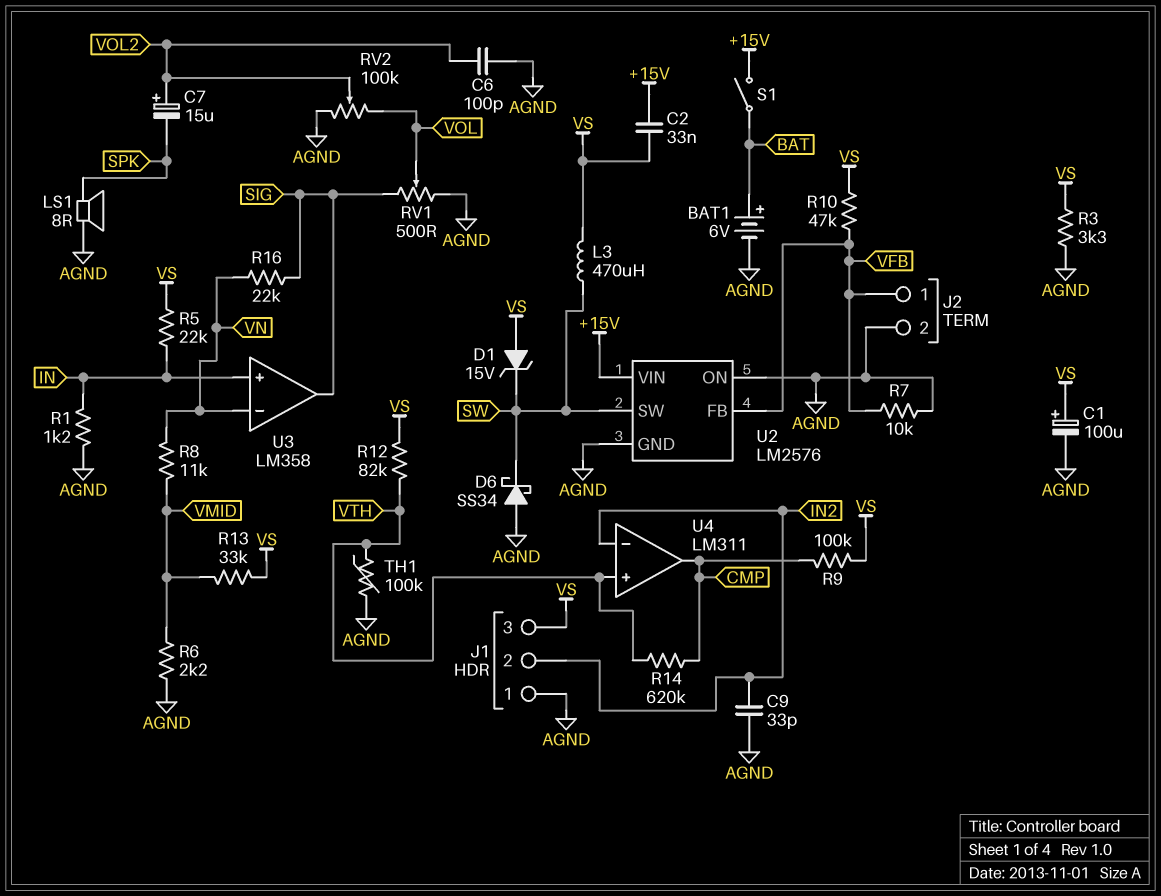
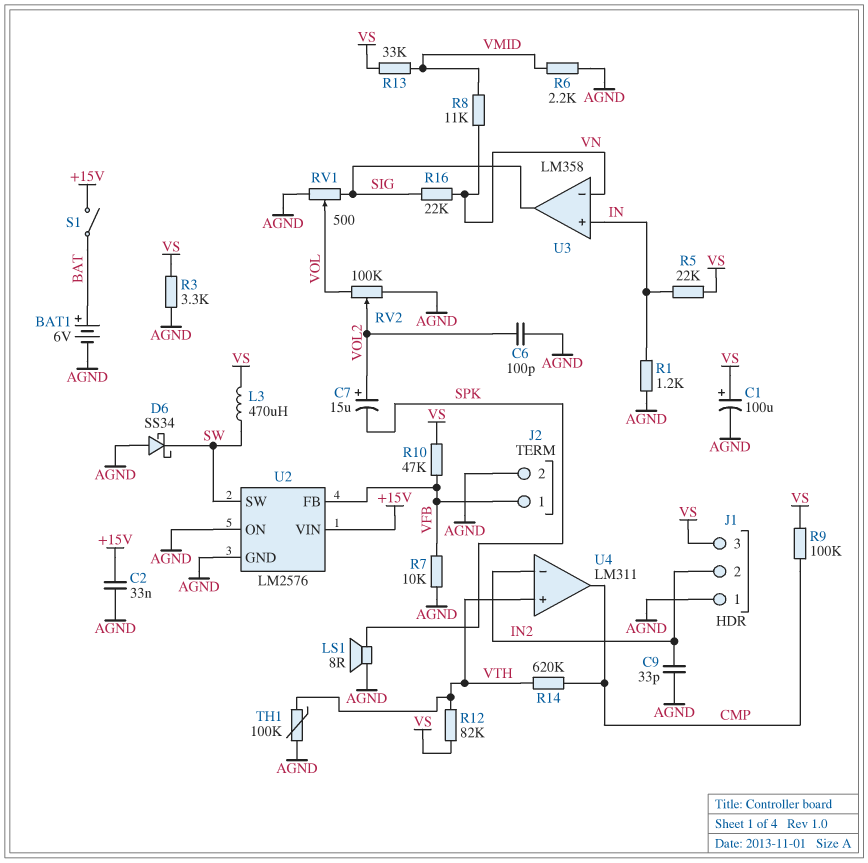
C2: 33nF (+15V, VS) -> 33nF (+15V, AGND)
D1: zener 15V (A VS, K SW) -> none

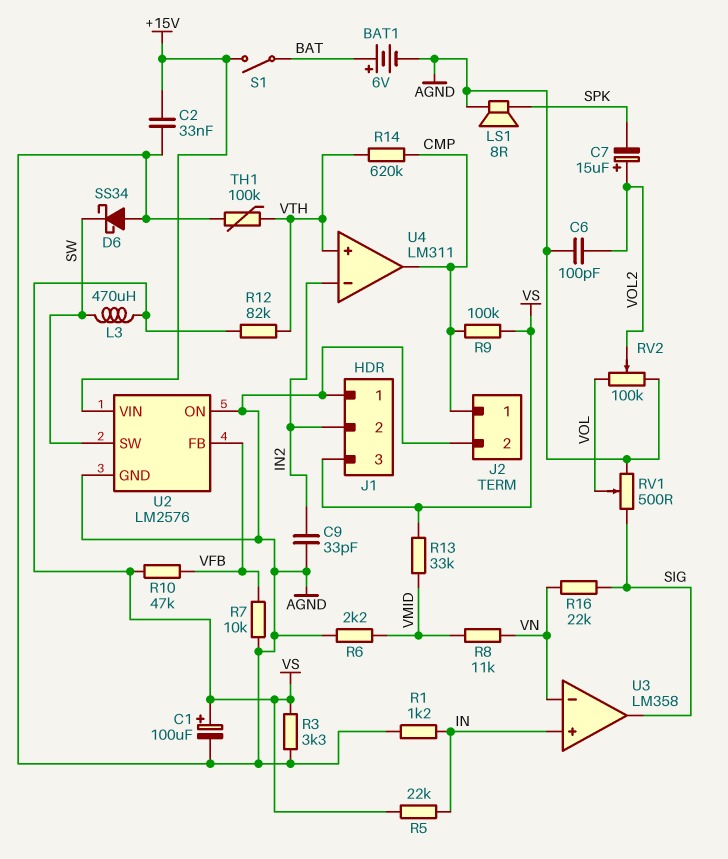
J2 pin 1: VFB -> CMP

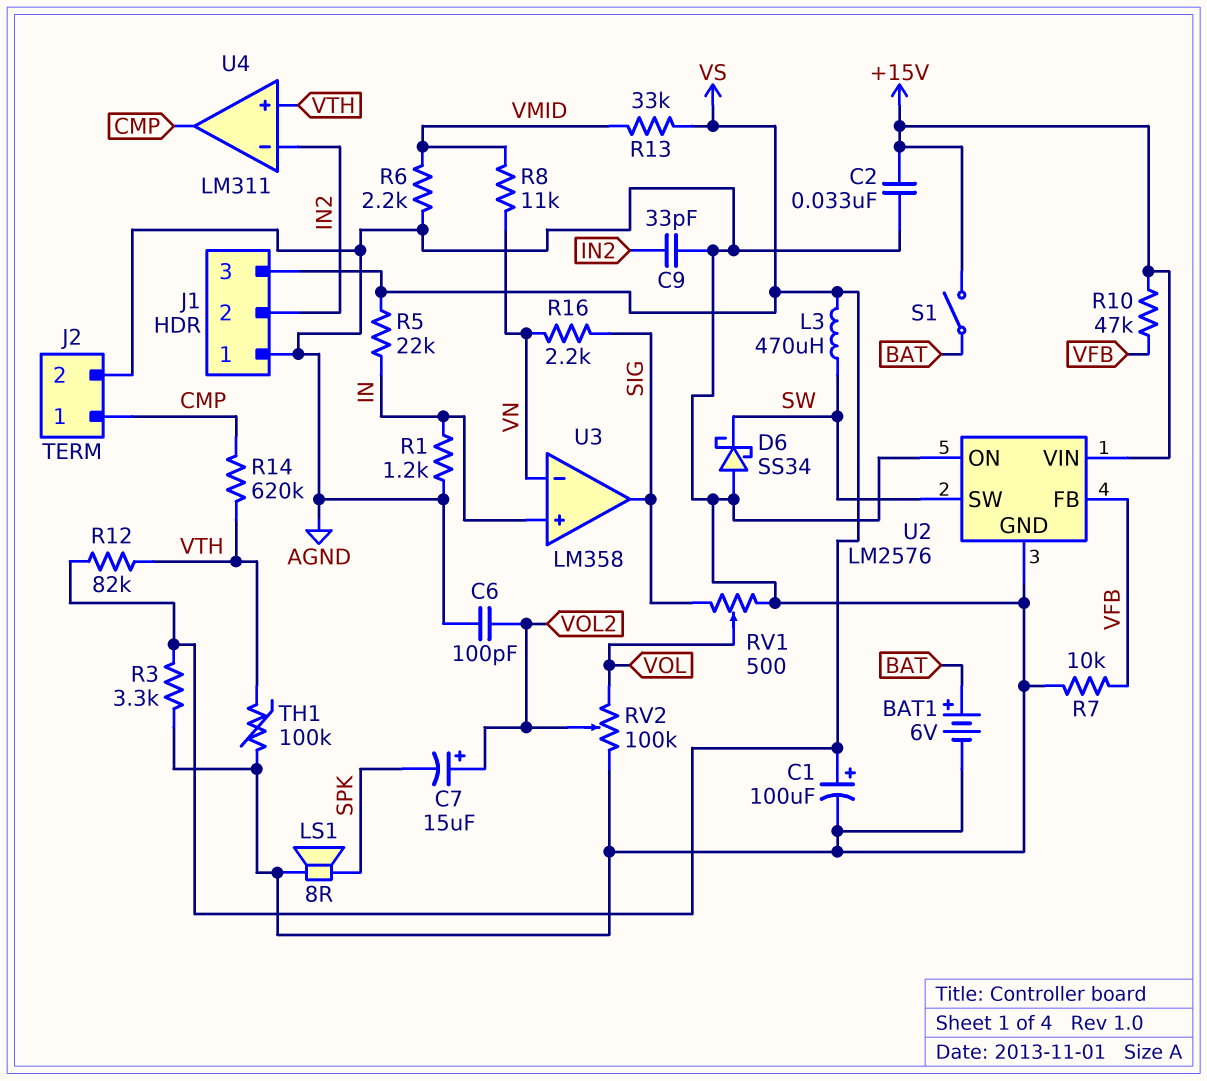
R9: 100k (CMP, VS) -> none
R10: 47k (VFB, VS) -> 47k (+15V, VFB)
R16: 22k (SIG, VN) -> 2.2k (SIG, VN)

